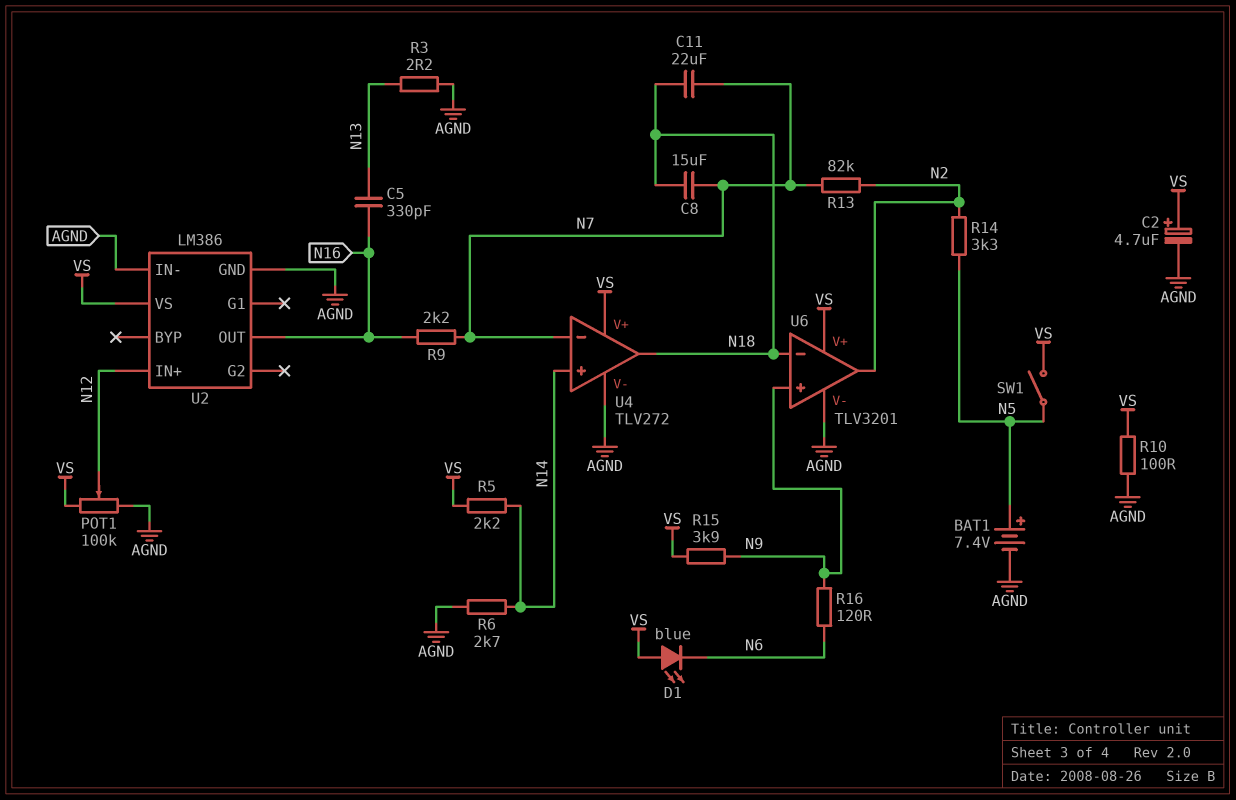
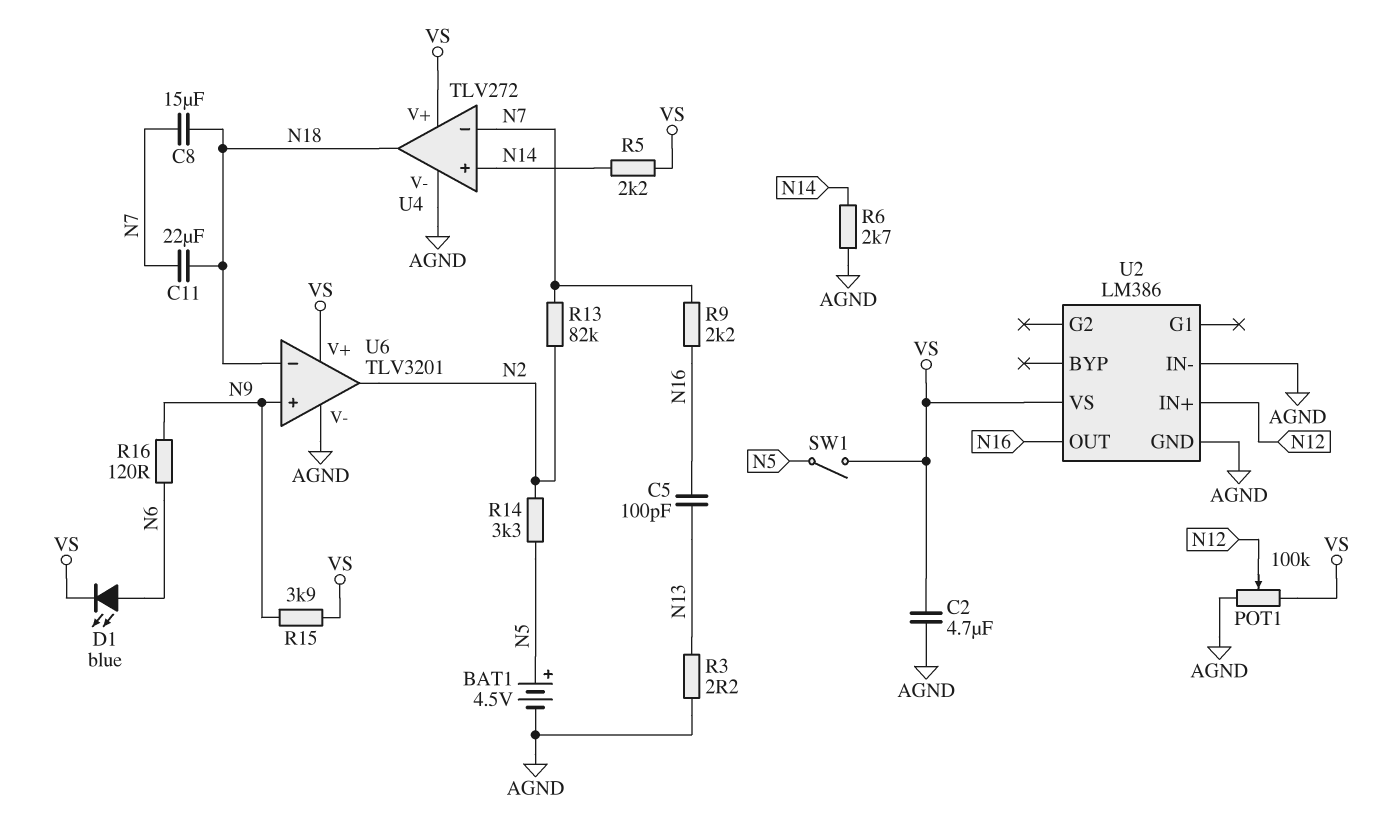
BAT1: 7.4V (plus N5, minus AGND) -> 4.5V (plus N5, minus AGND)
C2: 4.7uF (plus VS, minus AGND) -> 4.7uF (AGND, VS)
C5: 330pF (N13, N16) -> 100pF (N13, N16)
D1: LED blue (A VS, K N6) -> LED blue (A N6, K VS)
R10: 100 (AGND, VS) -> none

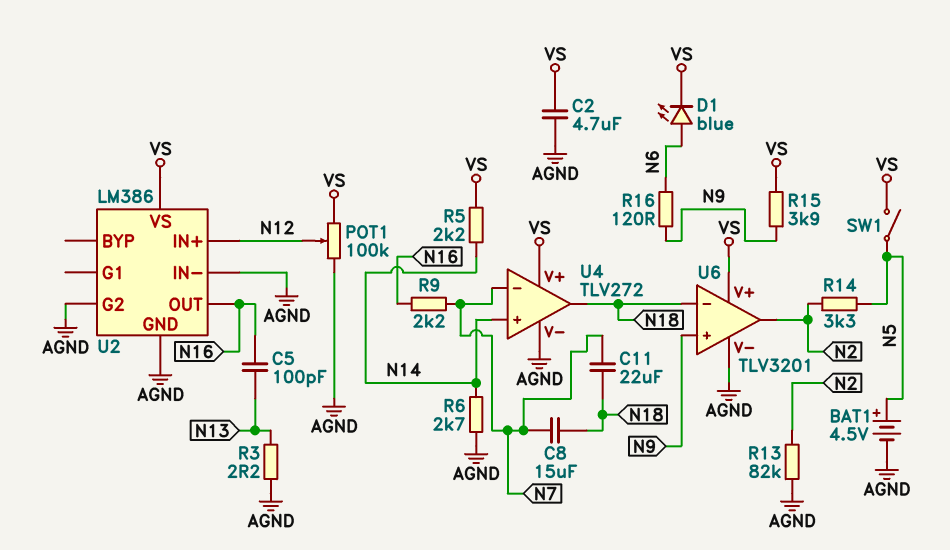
R13: 82k (N2, N7) -> 82k (AGND, N2)
U2 pin G2: none -> AGND

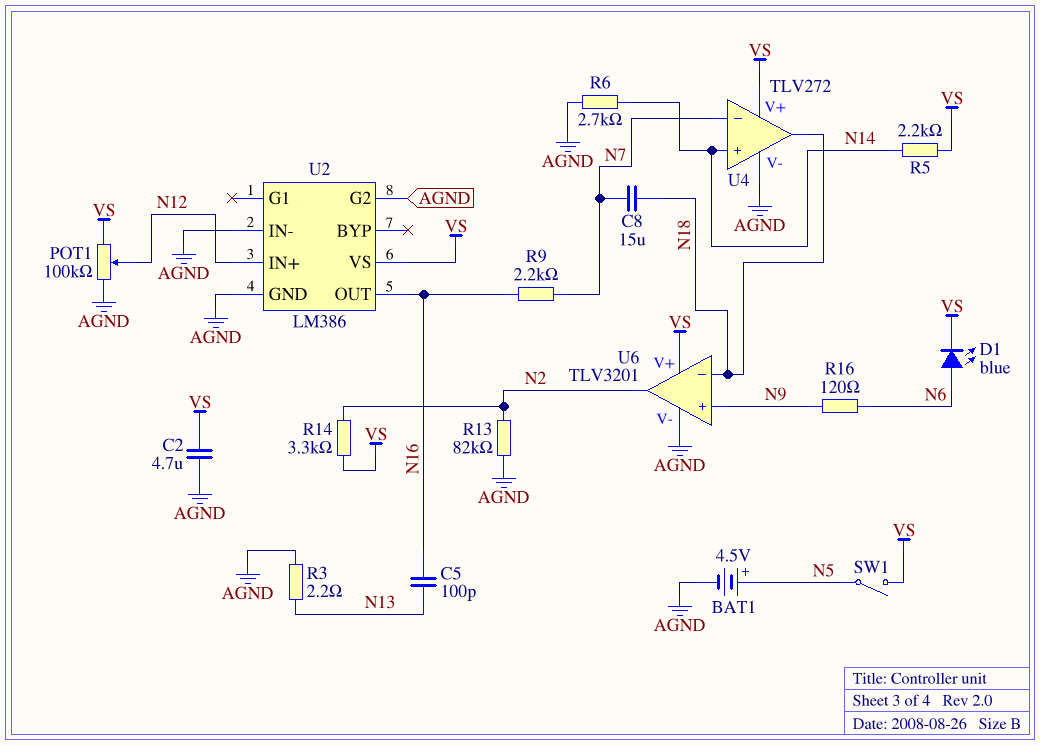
C11: 22uF (N7, N18) -> none
R14: 3.3k (N2, N5) -> 3.3k (N2, VS)
R15: 3.9k (N9, VS) -> none

